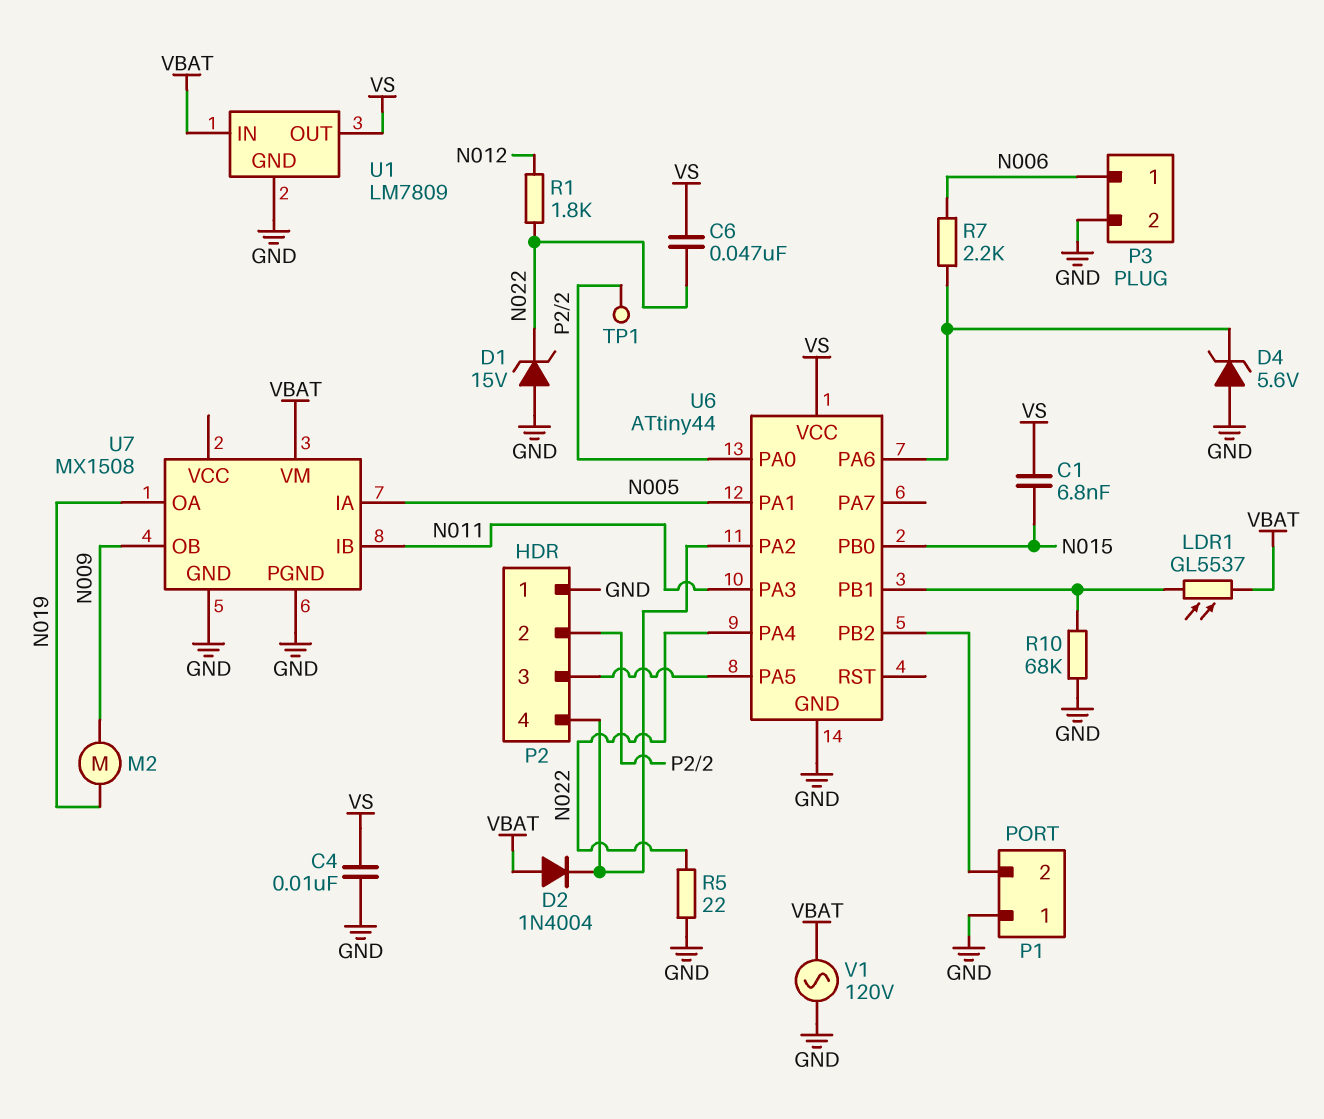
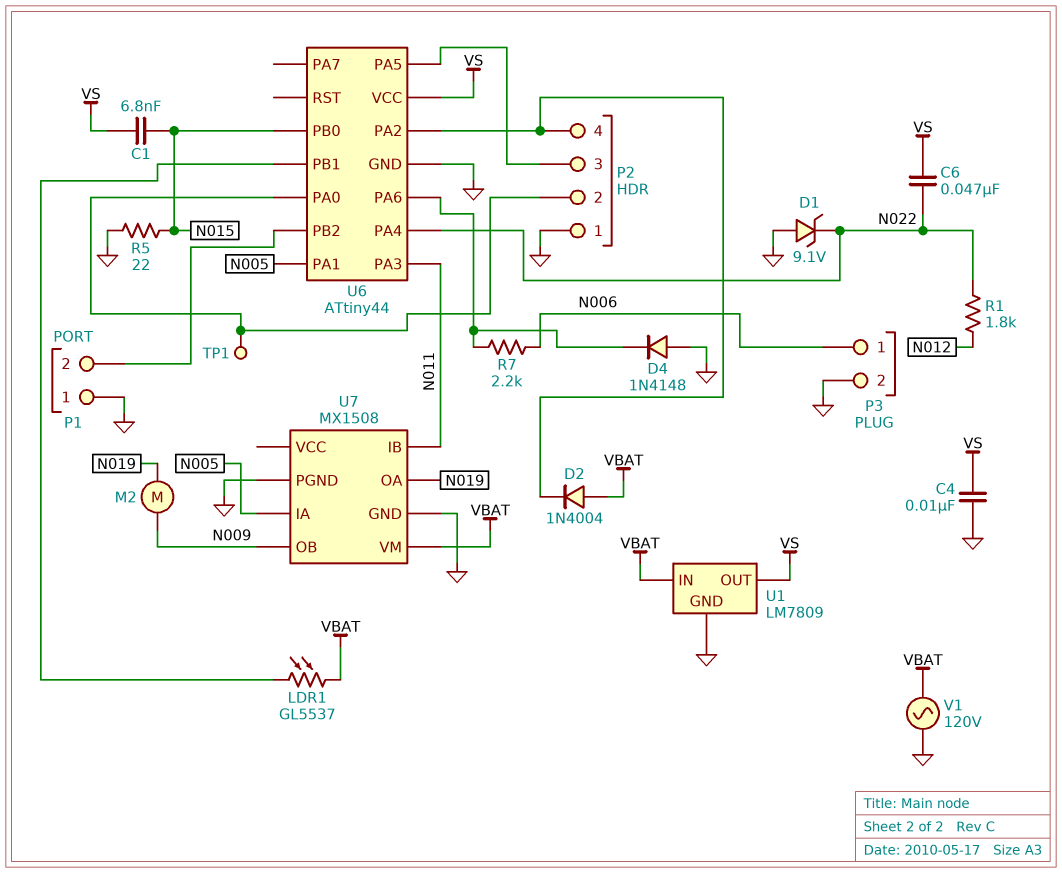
D1: zener 15V (A GND, K N022) -> zener 9.1V (A GND, K N022)
D4: zener 5.6V (A GND, K U6/PA6) -> diode 1N4148 (A GND, K U6/PA6)
R5: 22 (GND, N022) -> 22 (GND, N015)
R10: 68k (GND, U6/PB1) -> none

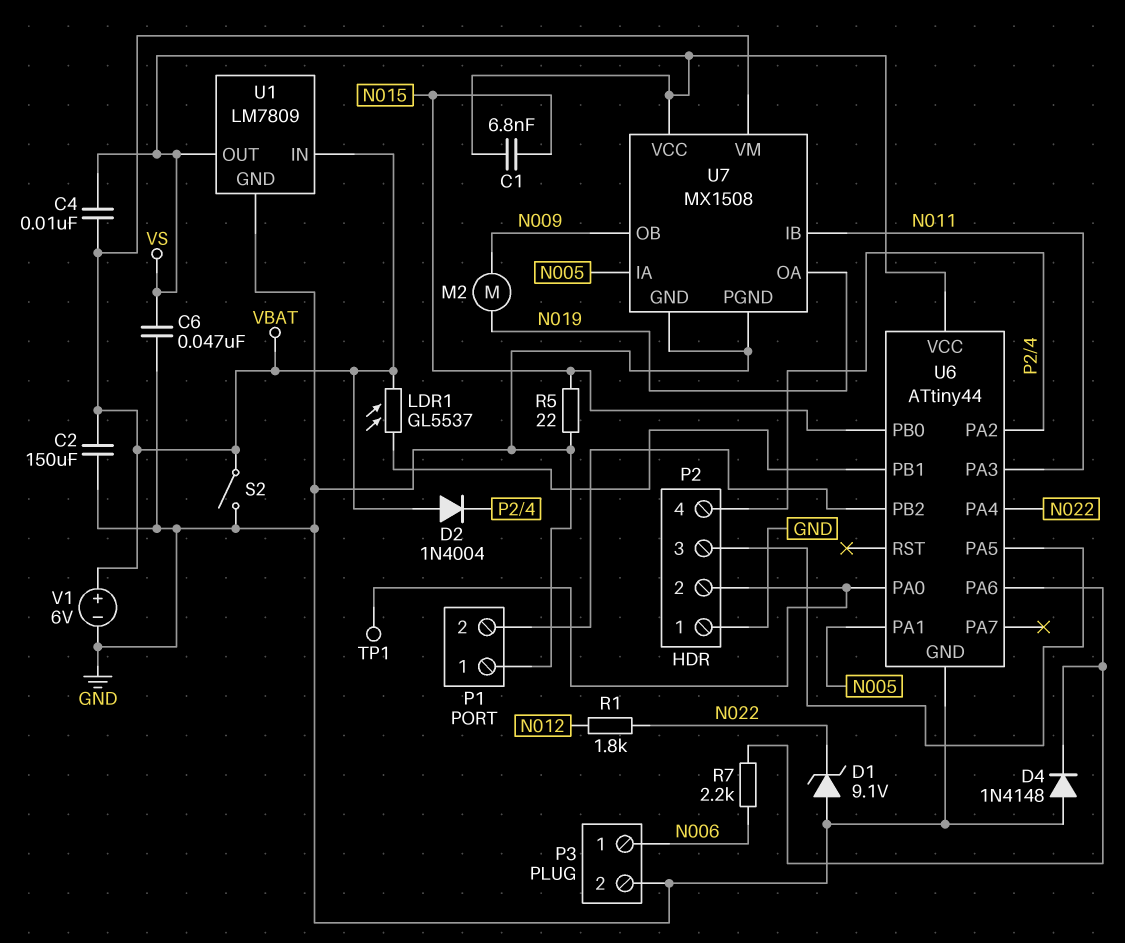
C2: none -> 150uF (GND, VBAT)
C4: 10nF (GND, VS) -> 10nF (VBAT, VS)
C6: 47nF (N022, VS) -> 47nF (GND, VS)
S2: none -> switch (GND, VBAT)
U7 pin VCC: none -> VS
V1: AC 120V (GND, VBAT) -> 6V (plus VBAT, minus GND)

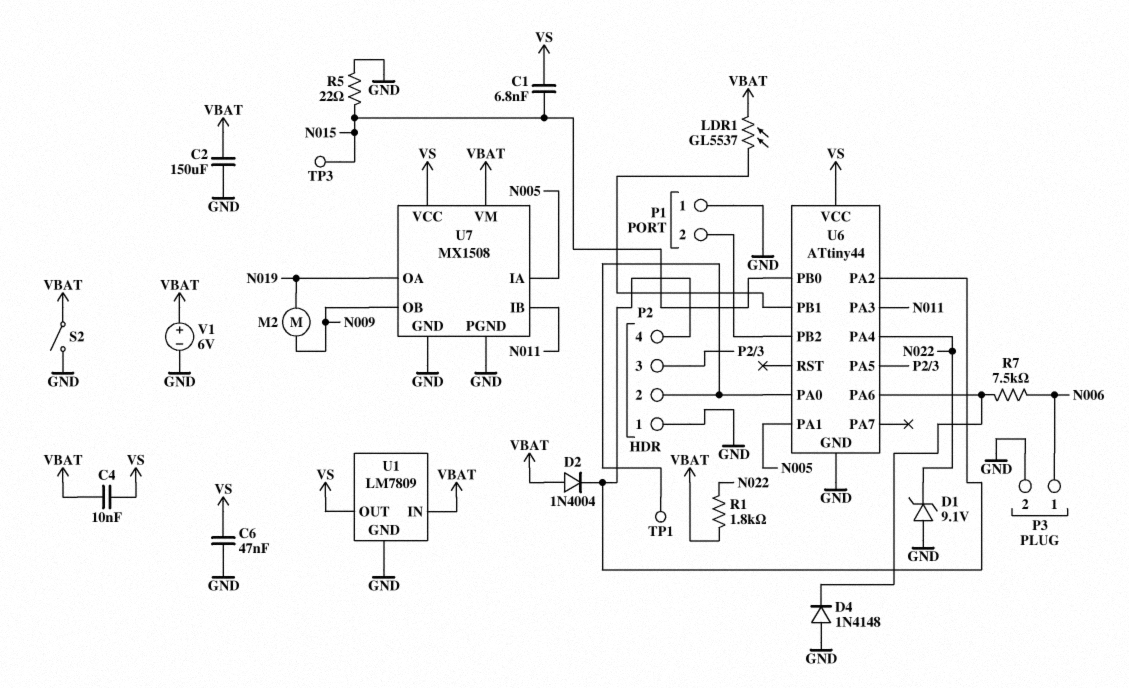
R1: 1.8k (N012, N022) -> 1.8k (N022, VBAT)
R7: 2.2k (N006, U6/PA6) -> 7.5k (N006, U6/PA6)
TP3: none -> test point (N015)

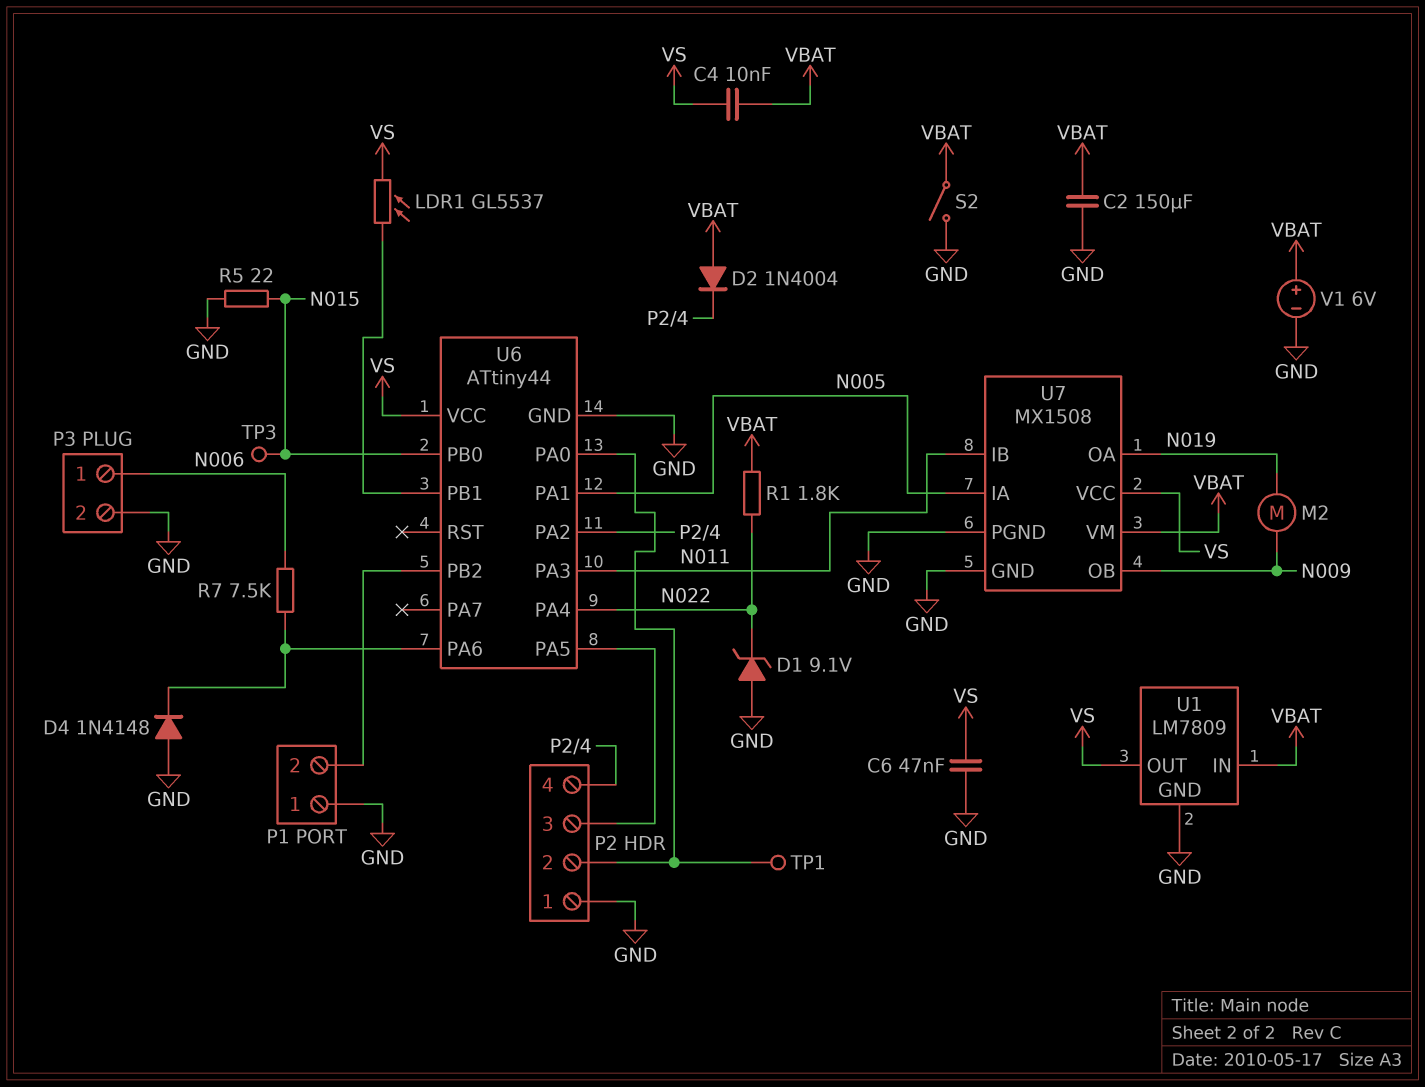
C1: 6.8nF (N015, VS) -> none
LDR1: GL5537 (U6/PB1, VBAT) -> GL5537 (U6/PB1, VS)

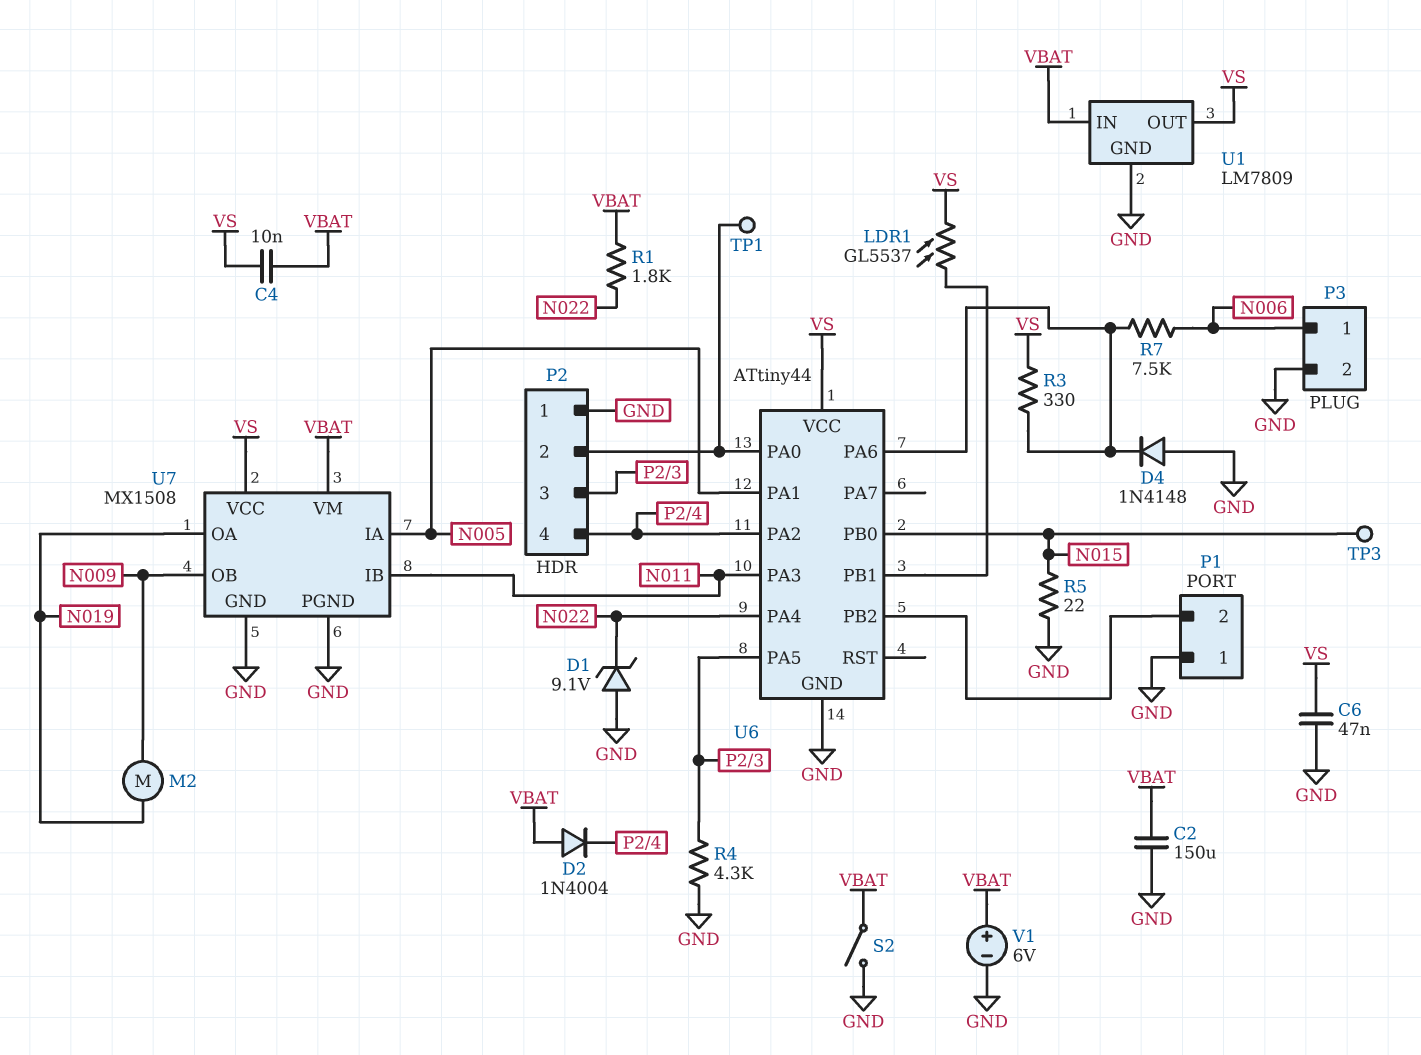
R3: none -> 330 (U6/PA6, VS)
R4: none -> 4.3k (GND, P2/3)

